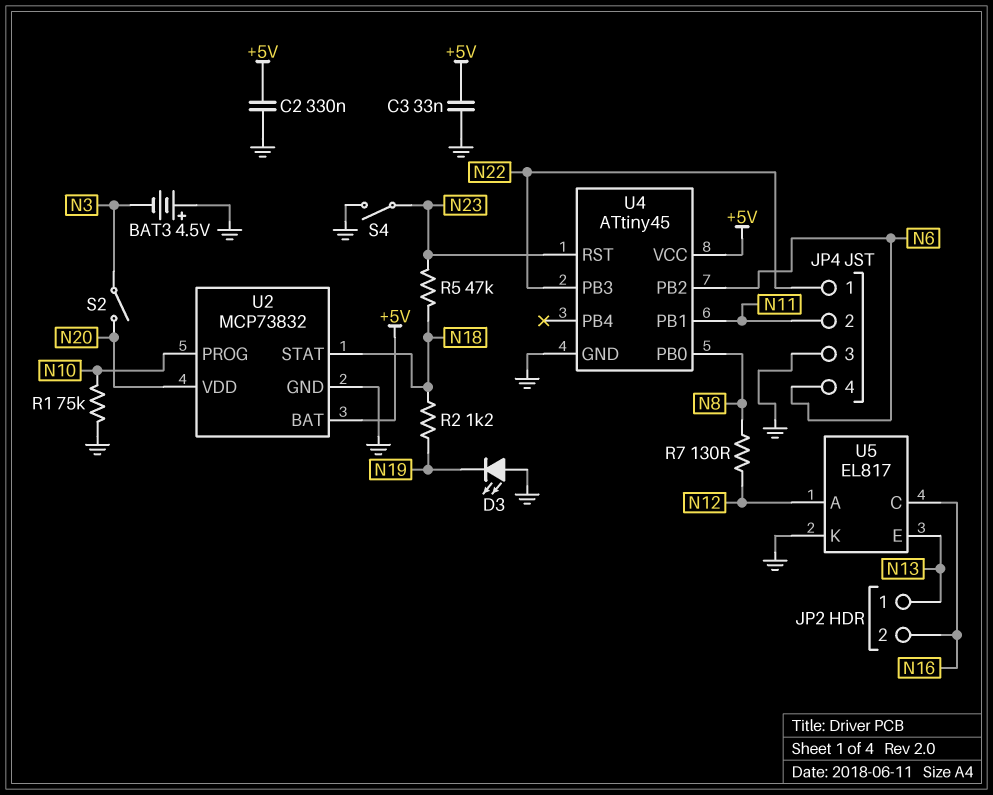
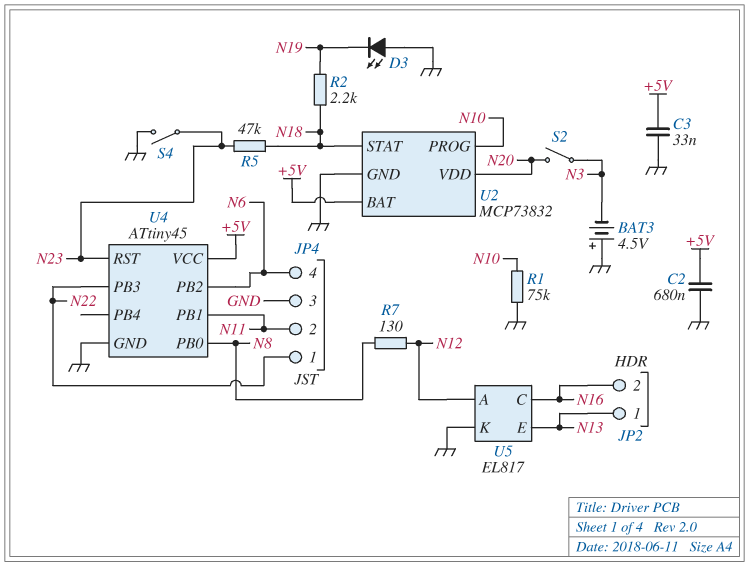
C2: 330nF (+5V, GND) -> 680nF (+5V, GND)
R2: 1.2k (N18, N19) -> 2.2k (N18, N19)

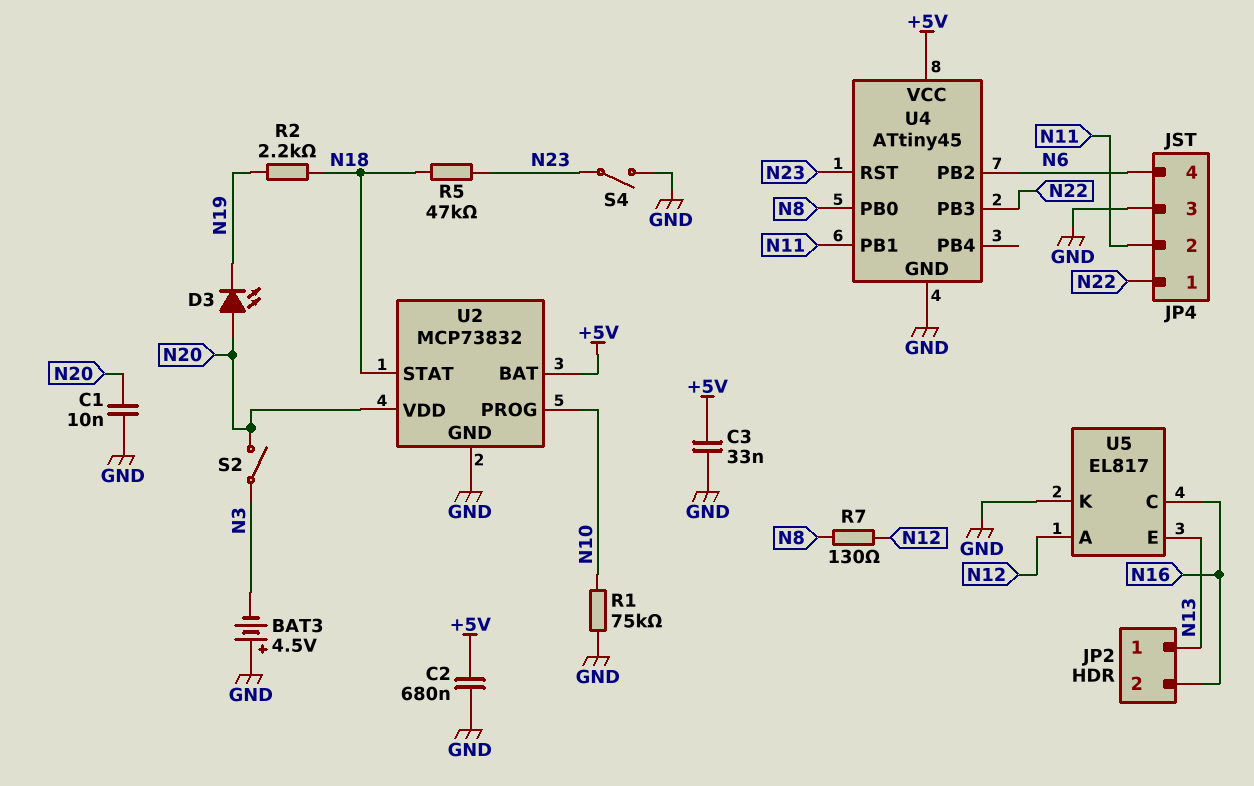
C1: none -> 10nF (GND, N20)
D3: LED (A GND, K N19) -> LED (A N20, K N19)

